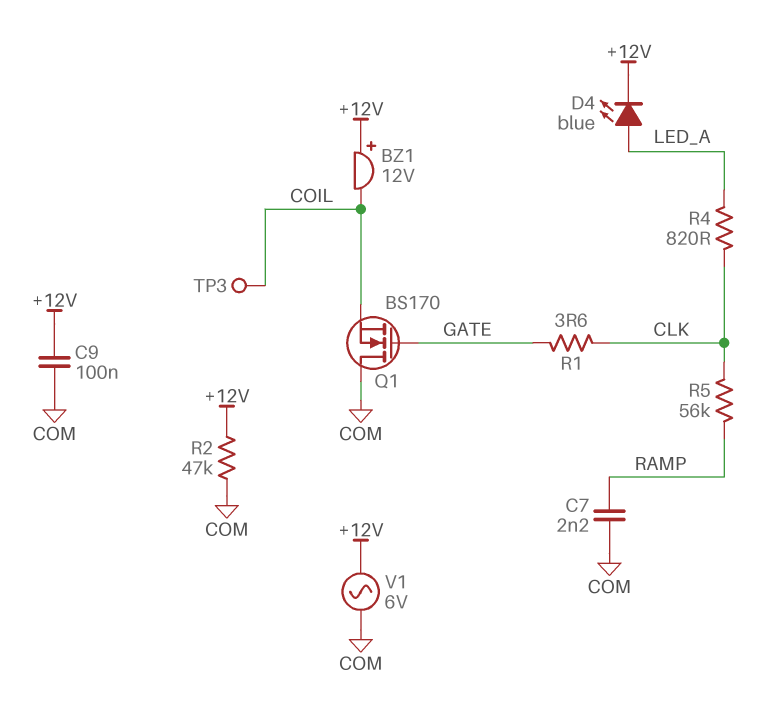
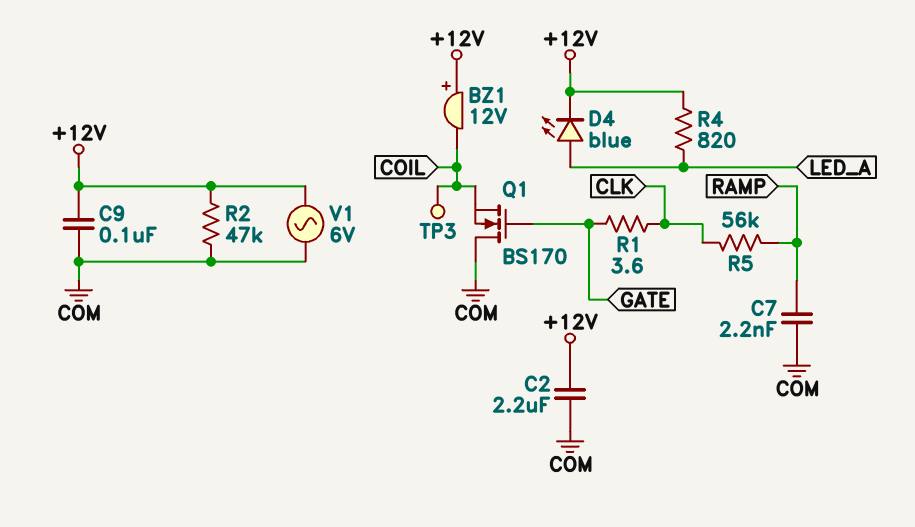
C2: none -> 2.2uF (+12V, COM)
R4: 820 (CLK, LED_A) -> 820 (+12V, LED_A)

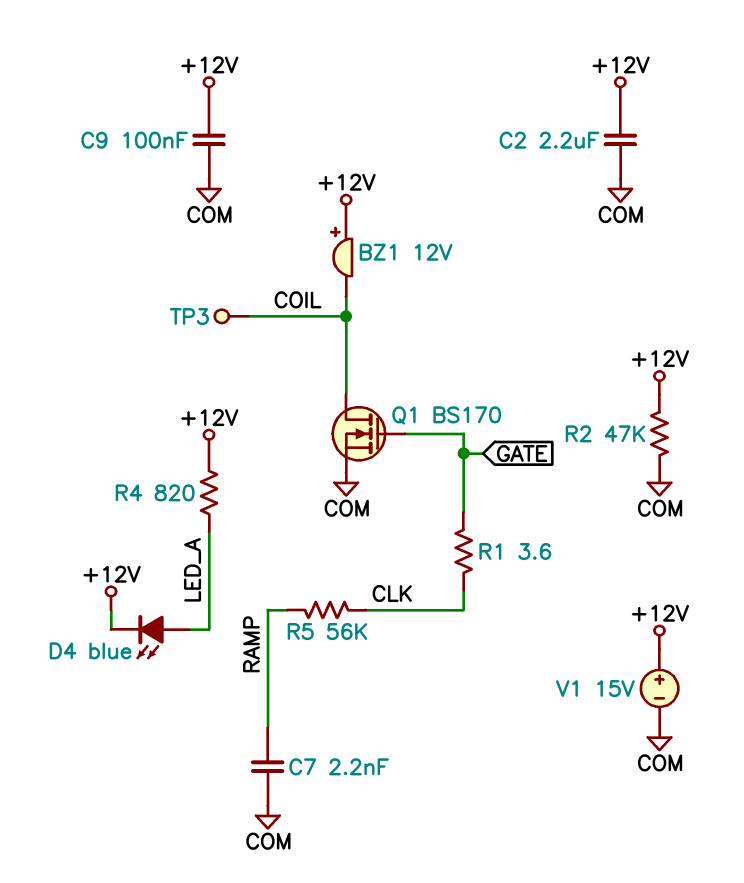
Q1: NMOS BS170 (G GATE, D COM, S COIL) -> NMOS BS170 (G GATE, D COIL, S COM)
V1: AC 6V (+12V, COM) -> 15V (plus +12V, minus COM)

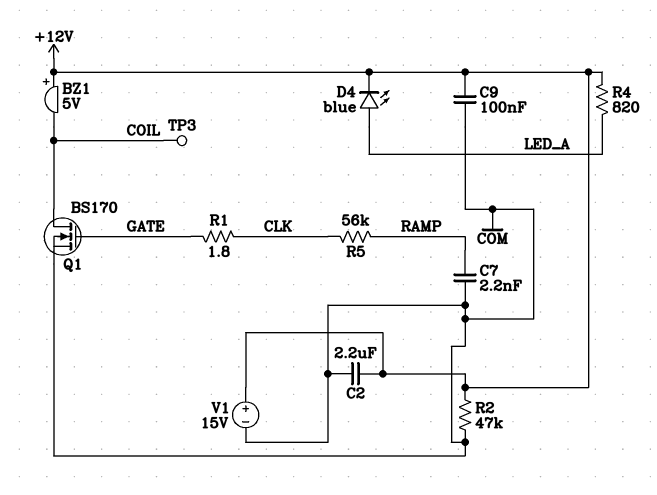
BZ1: buzzer 12V (plus +12V, minus COIL) -> buzzer 5V (plus +12V, minus COIL)
R1: 3.6 (CLK, GATE) -> 1.8 (CLK, GATE)

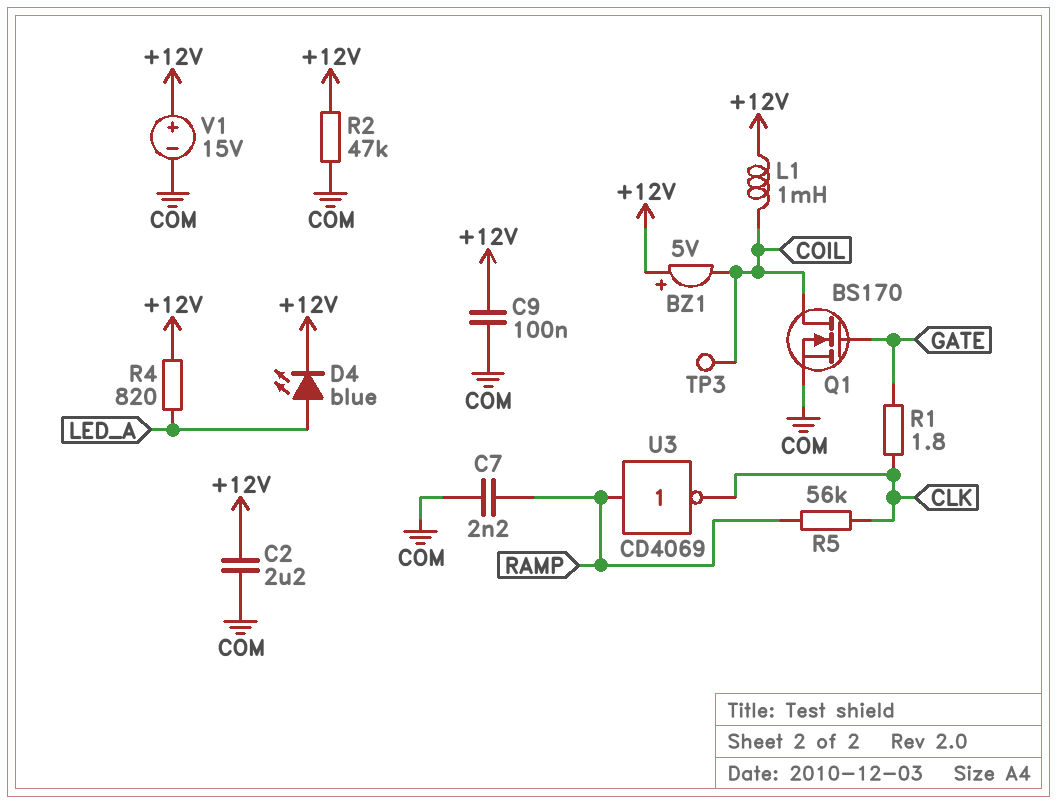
L1: none -> 1mH (+12V, COIL)
U3: none -> NOT CD4069 (in RAMP, out CLK)

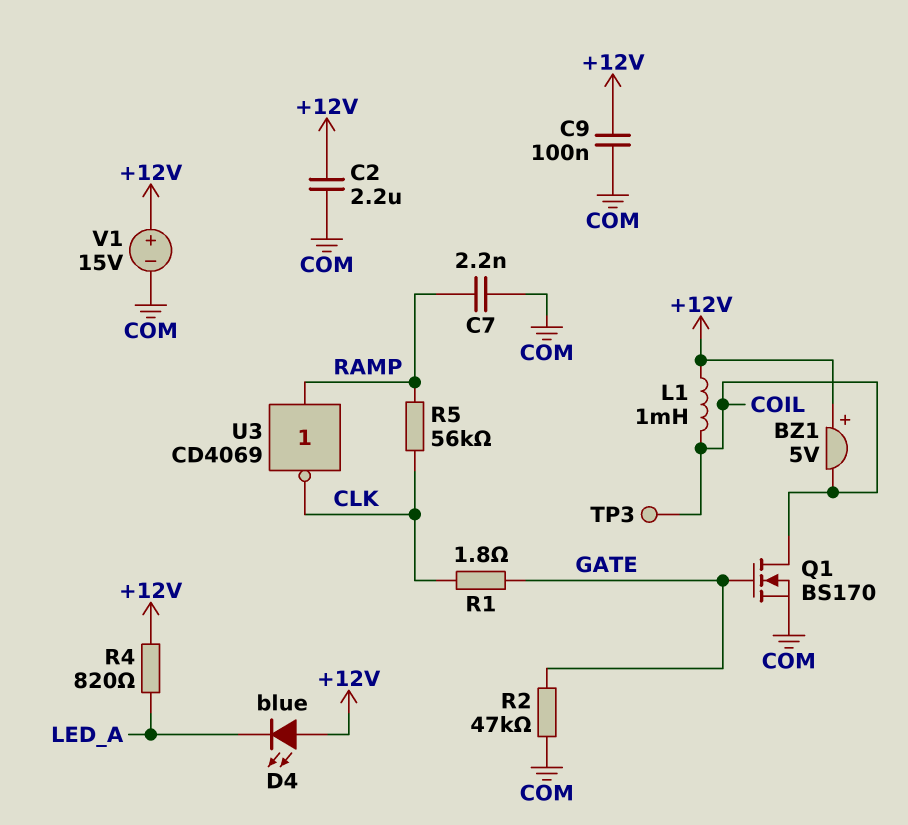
D4: LED blue (A LED_A, K +12V) -> LED blue (A +12V, K LED_A)
R2: 47k (+12V, COM) -> 47k (COM, GATE)

